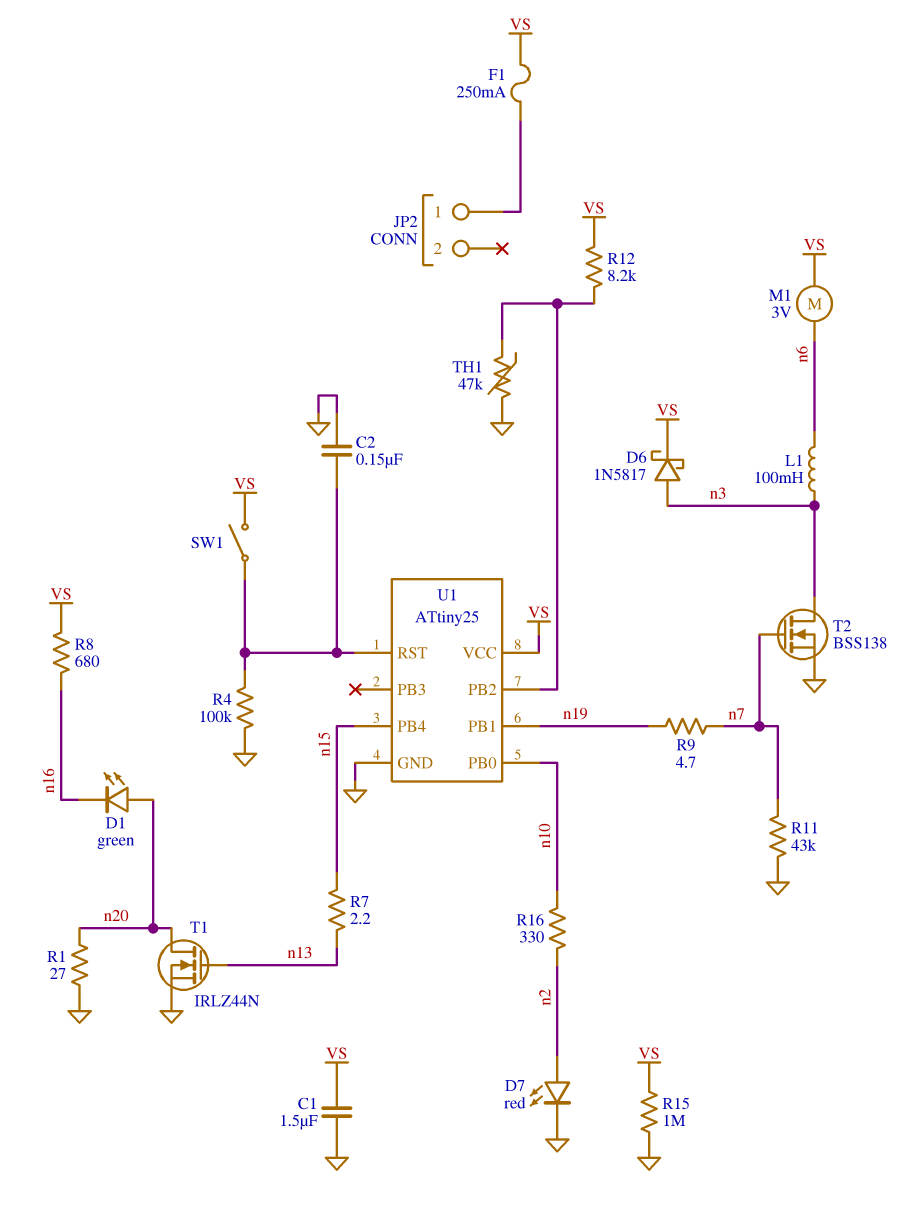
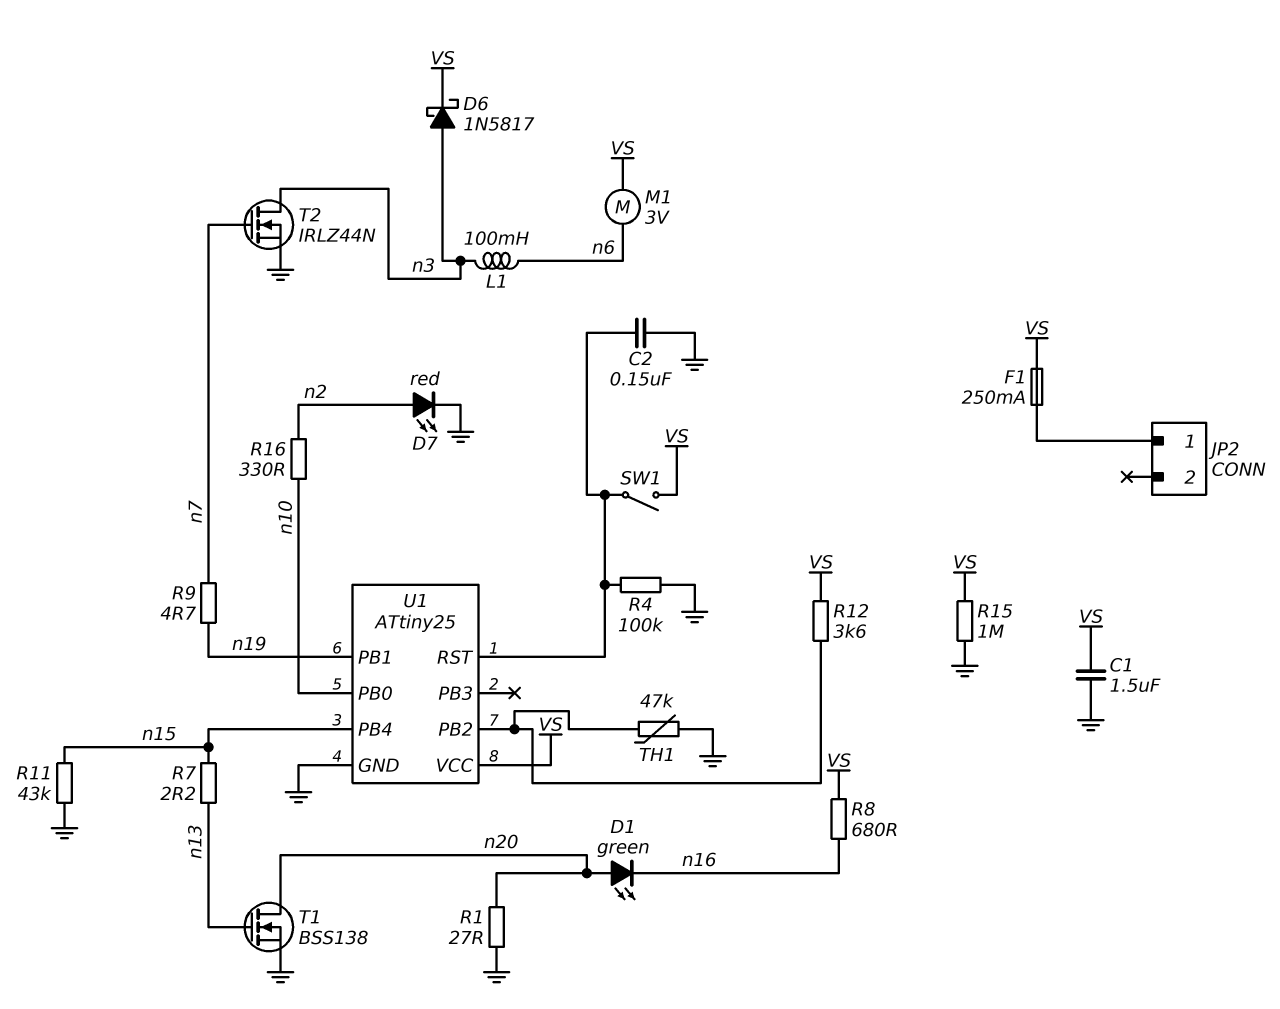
R11: 43k (GND, n7) -> 43k (GND, n15)
R12: 8.2k (U1/PB2, VS) -> 3.6k (U1/PB2, VS)
T1: NMOS IRLZ44N (G n13, D n20, S GND) -> NMOS BSS138 (G n13, D n20, S GND)
T2: NMOS BSS138 (G n7, D n3, S GND) -> NMOS IRLZ44N (G n7, D n3, S GND)

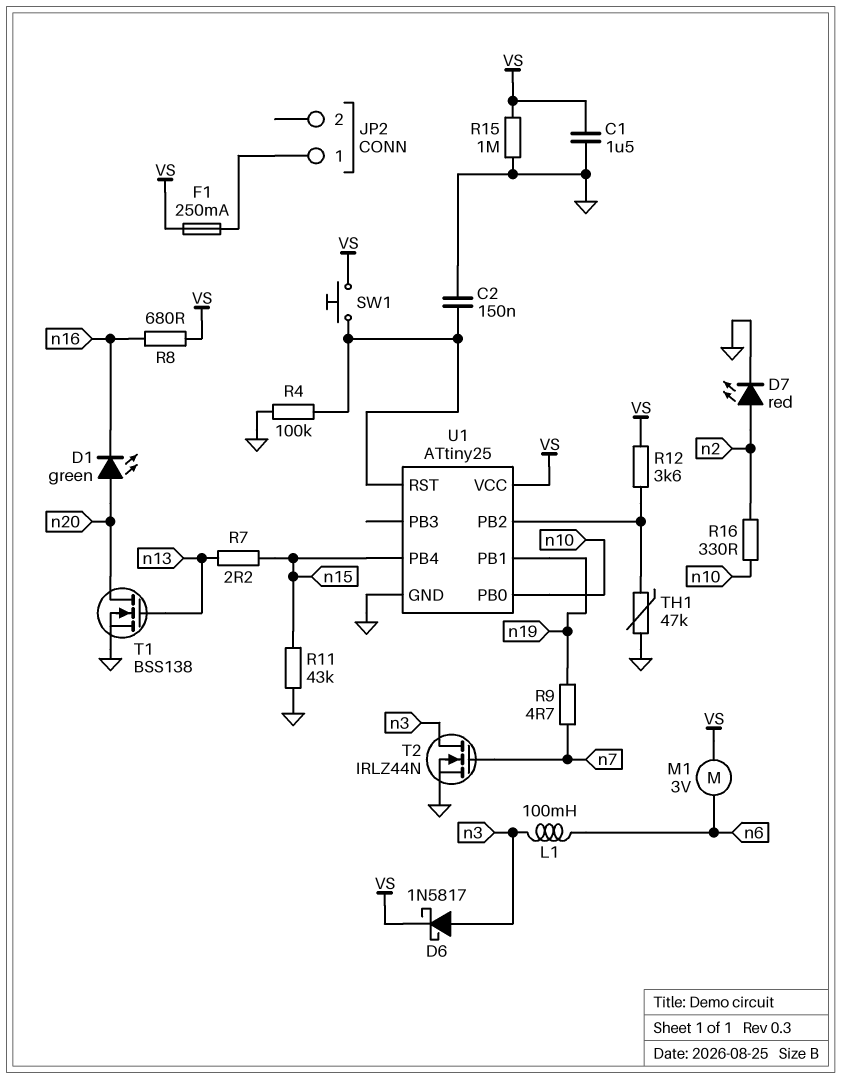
R1: 27 (GND, n20) -> none
SW1: switch (U1/RST, VS) -> button (U1/RST, VS)

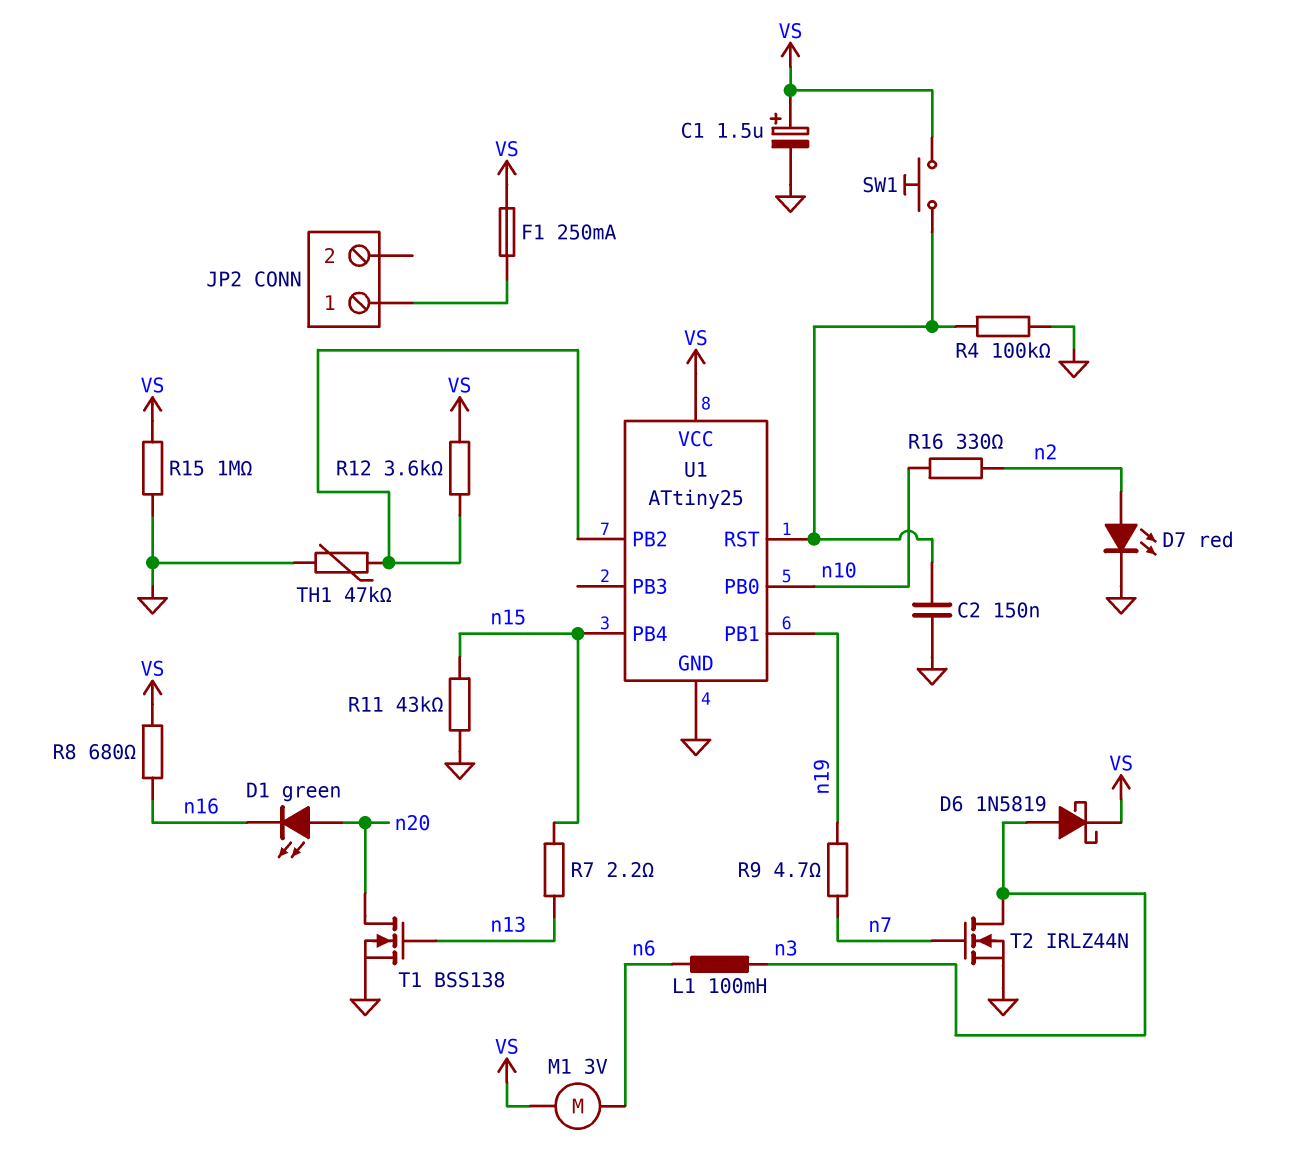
C1: 1.5uF (GND, VS) -> 1.5uF (plus VS, minus GND)
D6: schottky 1N5817 (A n3, K VS) -> schottky 1N5819 (A n3, K VS)

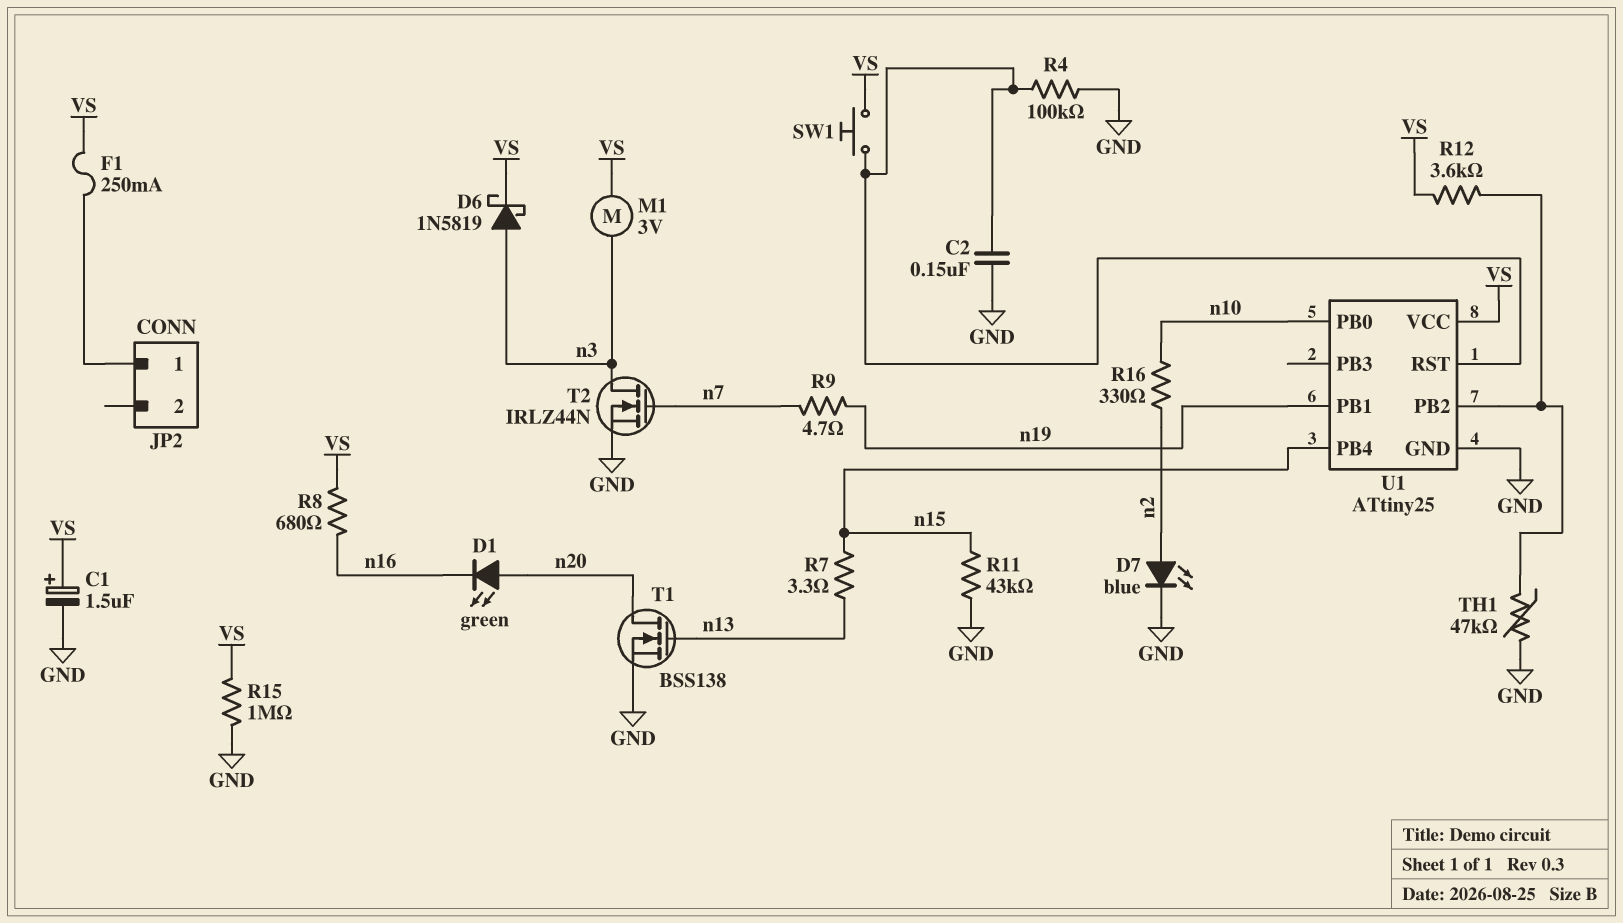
D7: LED red (A n2, K GND) -> LED blue (A n2, K GND)
L1: 100mH (n3, n6) -> none
M1: motor 3V (VS, n6) -> motor 3V (VS, n3)
R7: 2.2 (n13, n15) -> 3.3 (n13, n15)

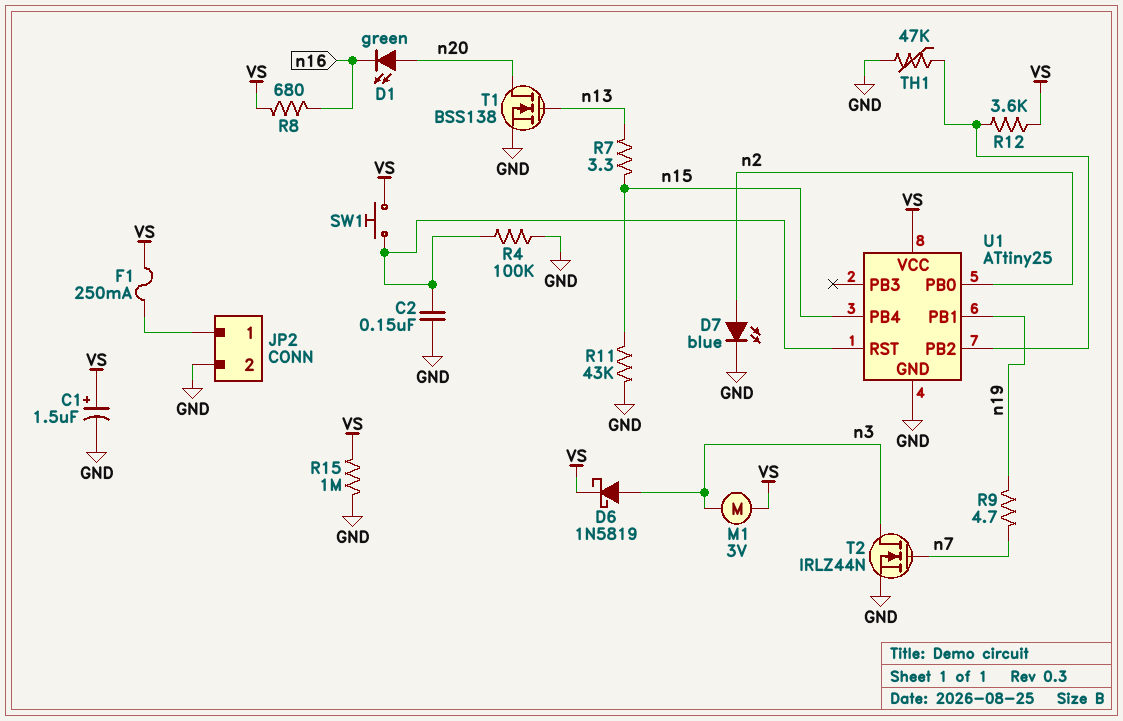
JP2 pin 2: none -> GND
R16: 330 (n2, n10) -> none
U1 pin PB0: n10 -> n2

